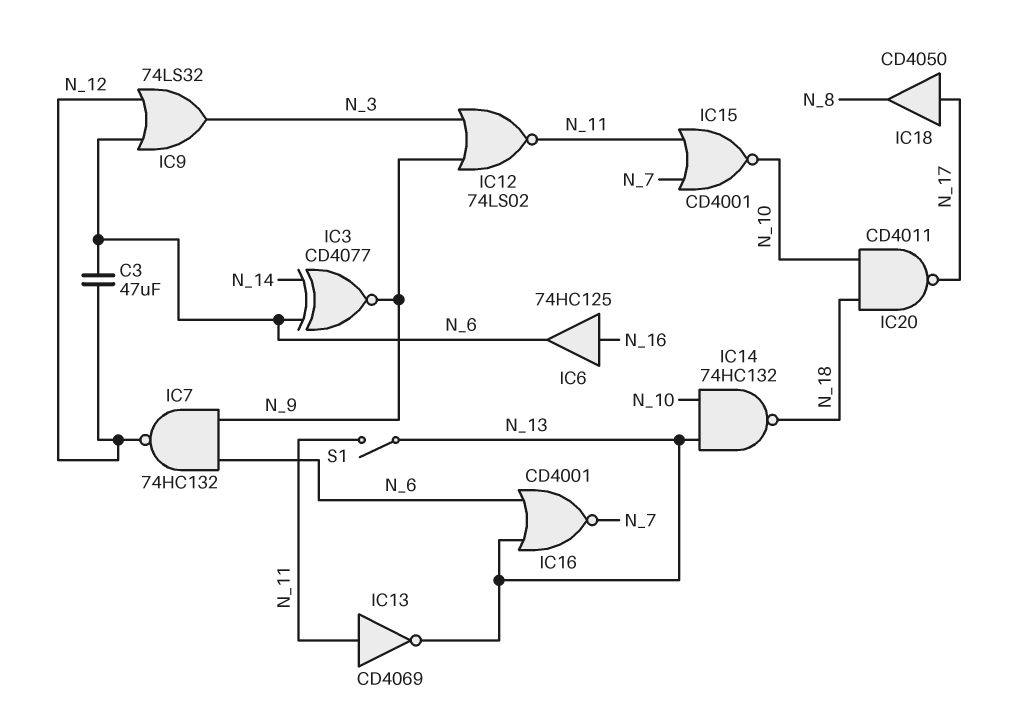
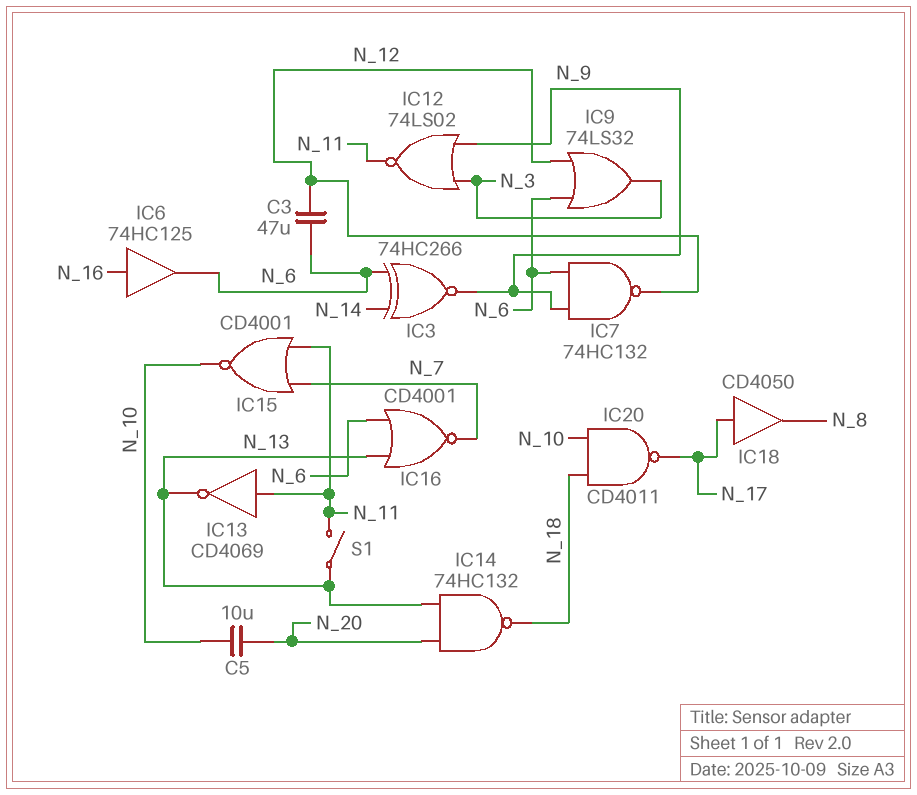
C5: none -> 10uF (N_10, N_20)
IC3: XNOR CD4077 (in N_6, in N_14, out N_9) -> XNOR 74HC266 (in N_6, in N_14, out N_9)
IC14: NAND 74HC132 (in N_10, in N_13, out N_18) -> NAND 74HC132 (in N_13, in N_20, out N_18)

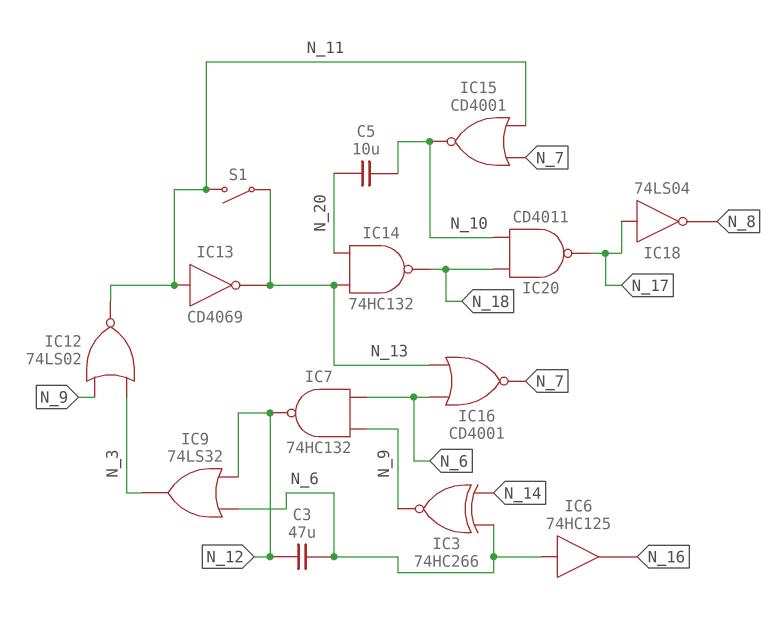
IC6: buffer 74HC125 (in N_16, out N_6) -> buffer 74HC125 (in N_6, out N_16)
IC18: buffer CD4050 (in N_17, out N_8) -> NOT 74LS04 (in N_17, out N_8)

